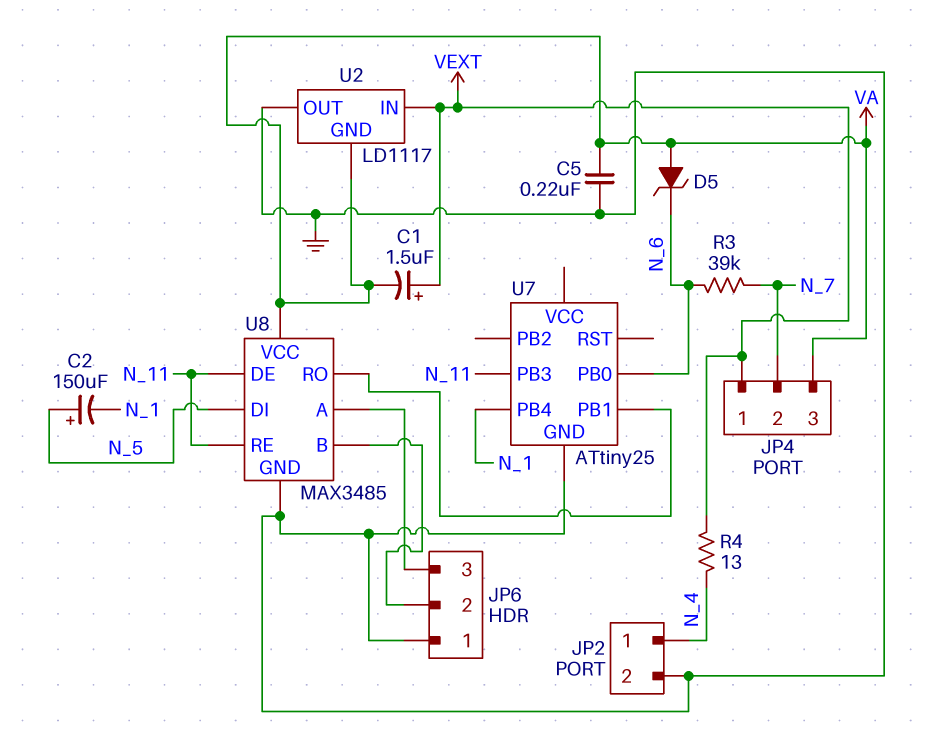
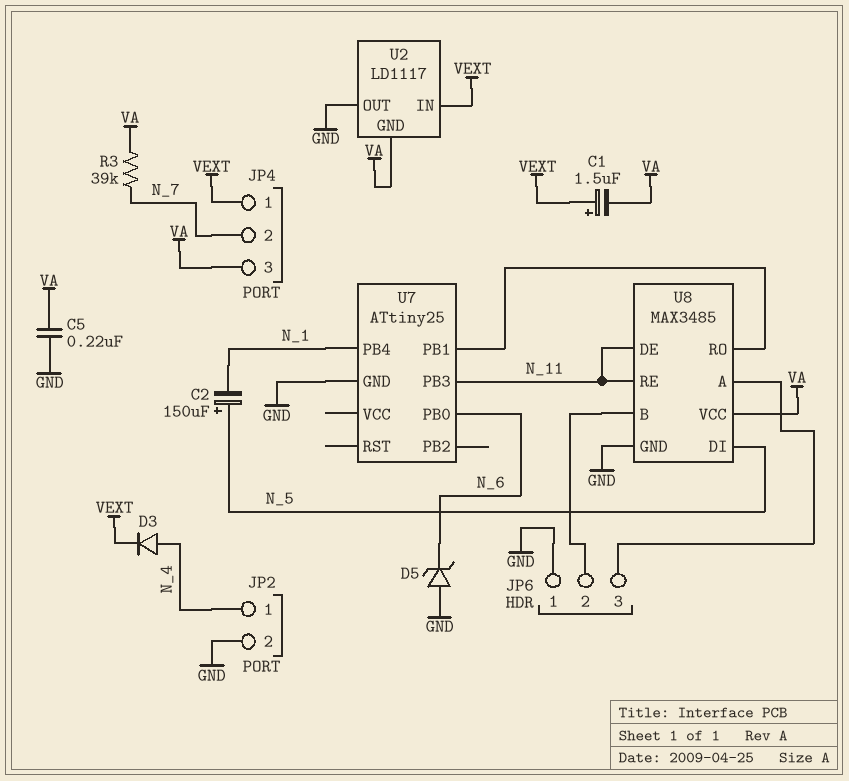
D3: none -> diode (A N_4, K VEXT)
D5: zener (A VA, K N_6) -> zener (A GND, K N_6)
R3: 39k (N_6, N_7) -> 39k (N_7, VA)
R4: 13 (N_4, VEXT) -> none

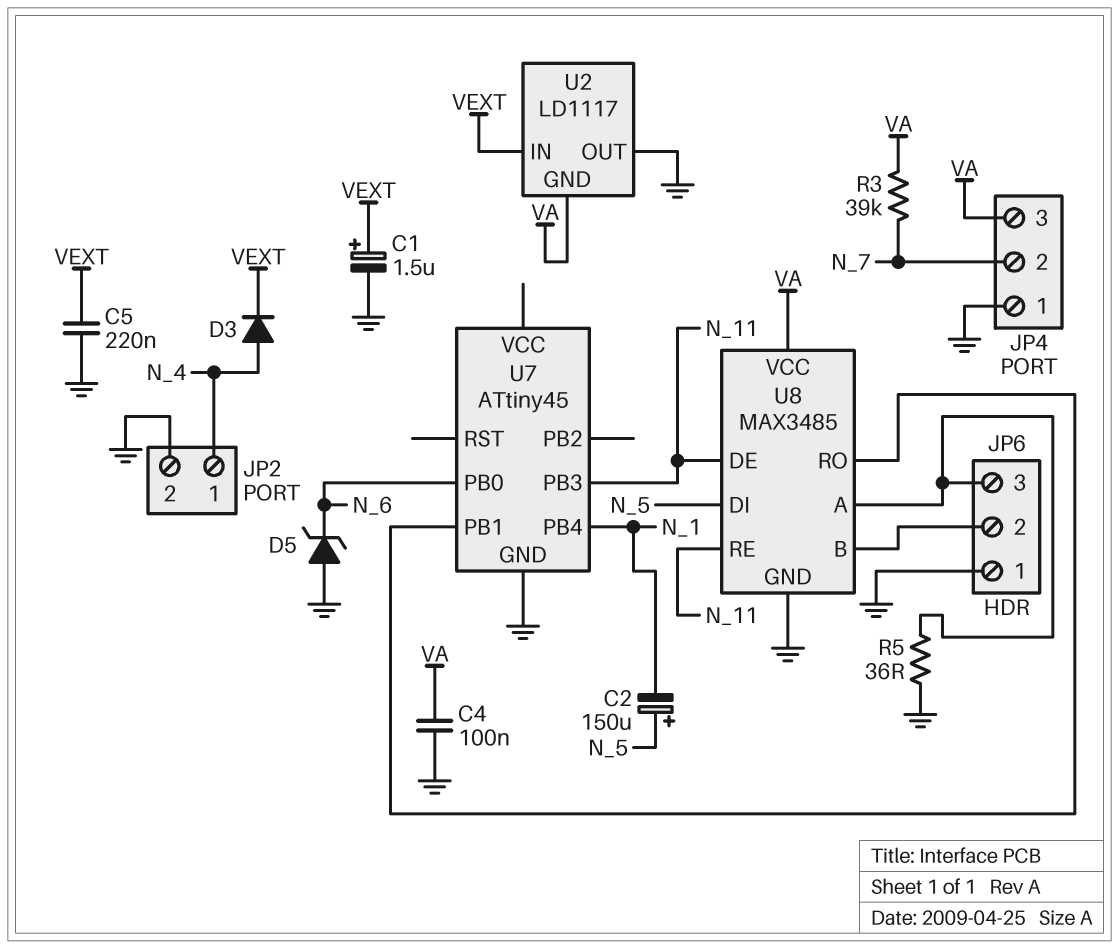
C1: 1.5uF (plus VEXT, minus VA) -> 1.5uF (plus VEXT, minus GND)
C4: none -> 100nF (GND, VA)
C5: 220nF (GND, VA) -> 220nF (GND, VEXT)
JP4 pin 1: VEXT -> GND
R5: none -> 36 (GND, JP6/3)
U7: ATtiny25 -> ATtiny45

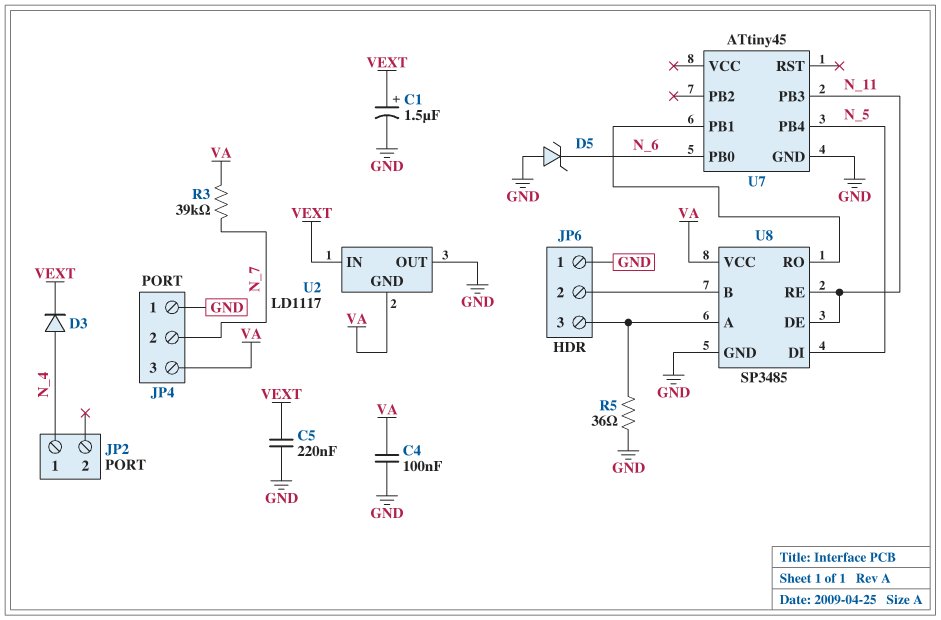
C2: 150uF (plus N_5, minus N_1) -> none
JP2 pin 2: GND -> none
U7 pin PB4: N_1 -> N_5
U8: MAX3485 -> SP3485

